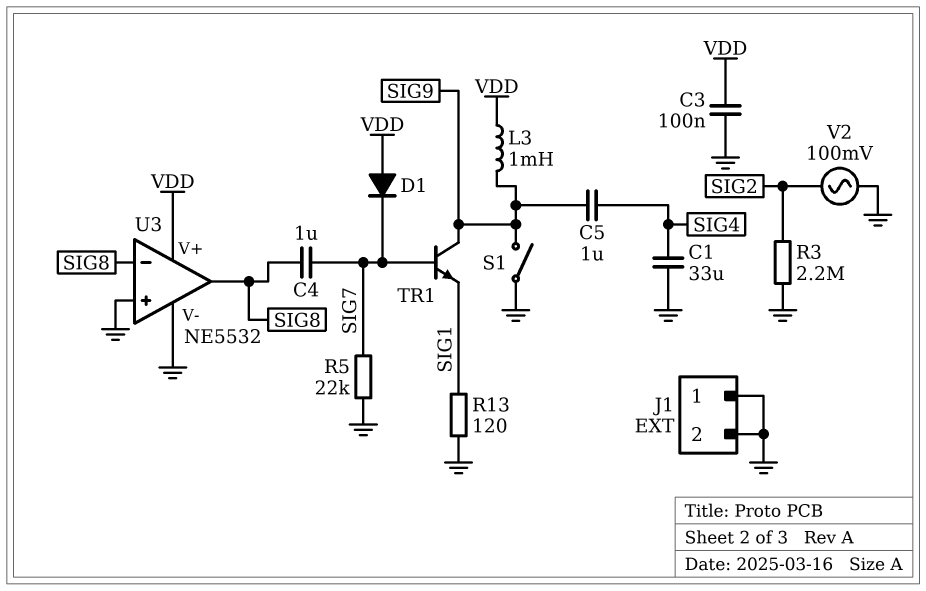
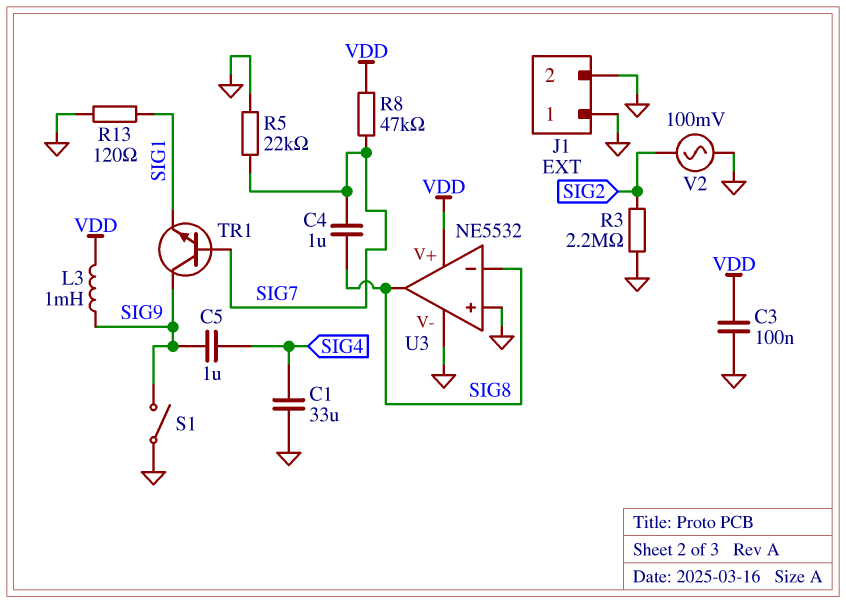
D1: diode (A VDD, K SIG7) -> none
R8: none -> 47k (SIG7, VDD)

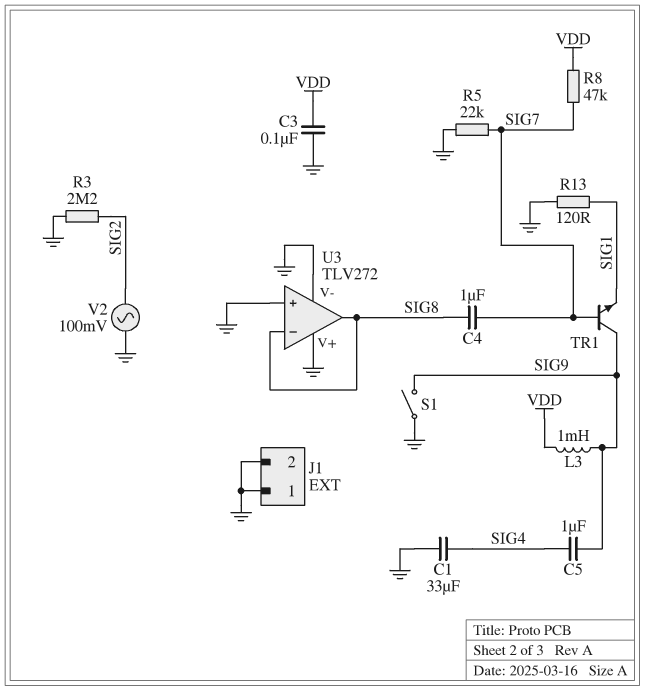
U3: NE5532 -> TLV272
U3 pin V+: VDD -> GND

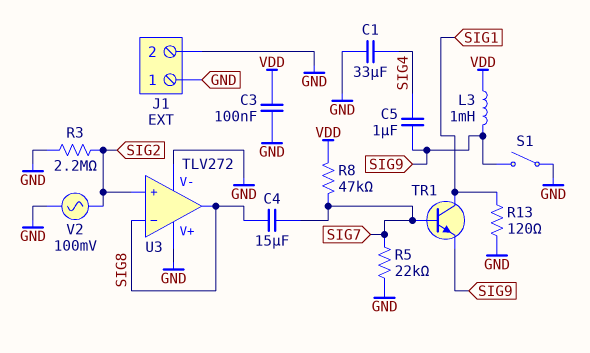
C4: 1uF (SIG7, SIG8) -> 15uF (SIG7, SIG8)
TR1: NPN (B SIG7, C SIG9, E SIG1) -> NPN (B SIG7, C SIG1, E SIG9)
U3 pin in+: GND -> SIG2

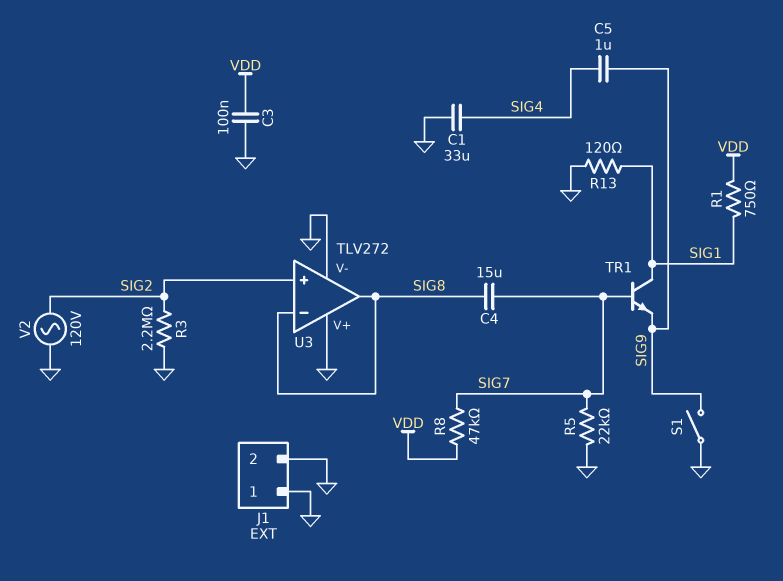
L3: 1mH (SIG9, VDD) -> none
R1: none -> 750 (SIG1, VDD)
V2: AC 100mV (GND, SIG2) -> AC 120V (GND, SIG2)

